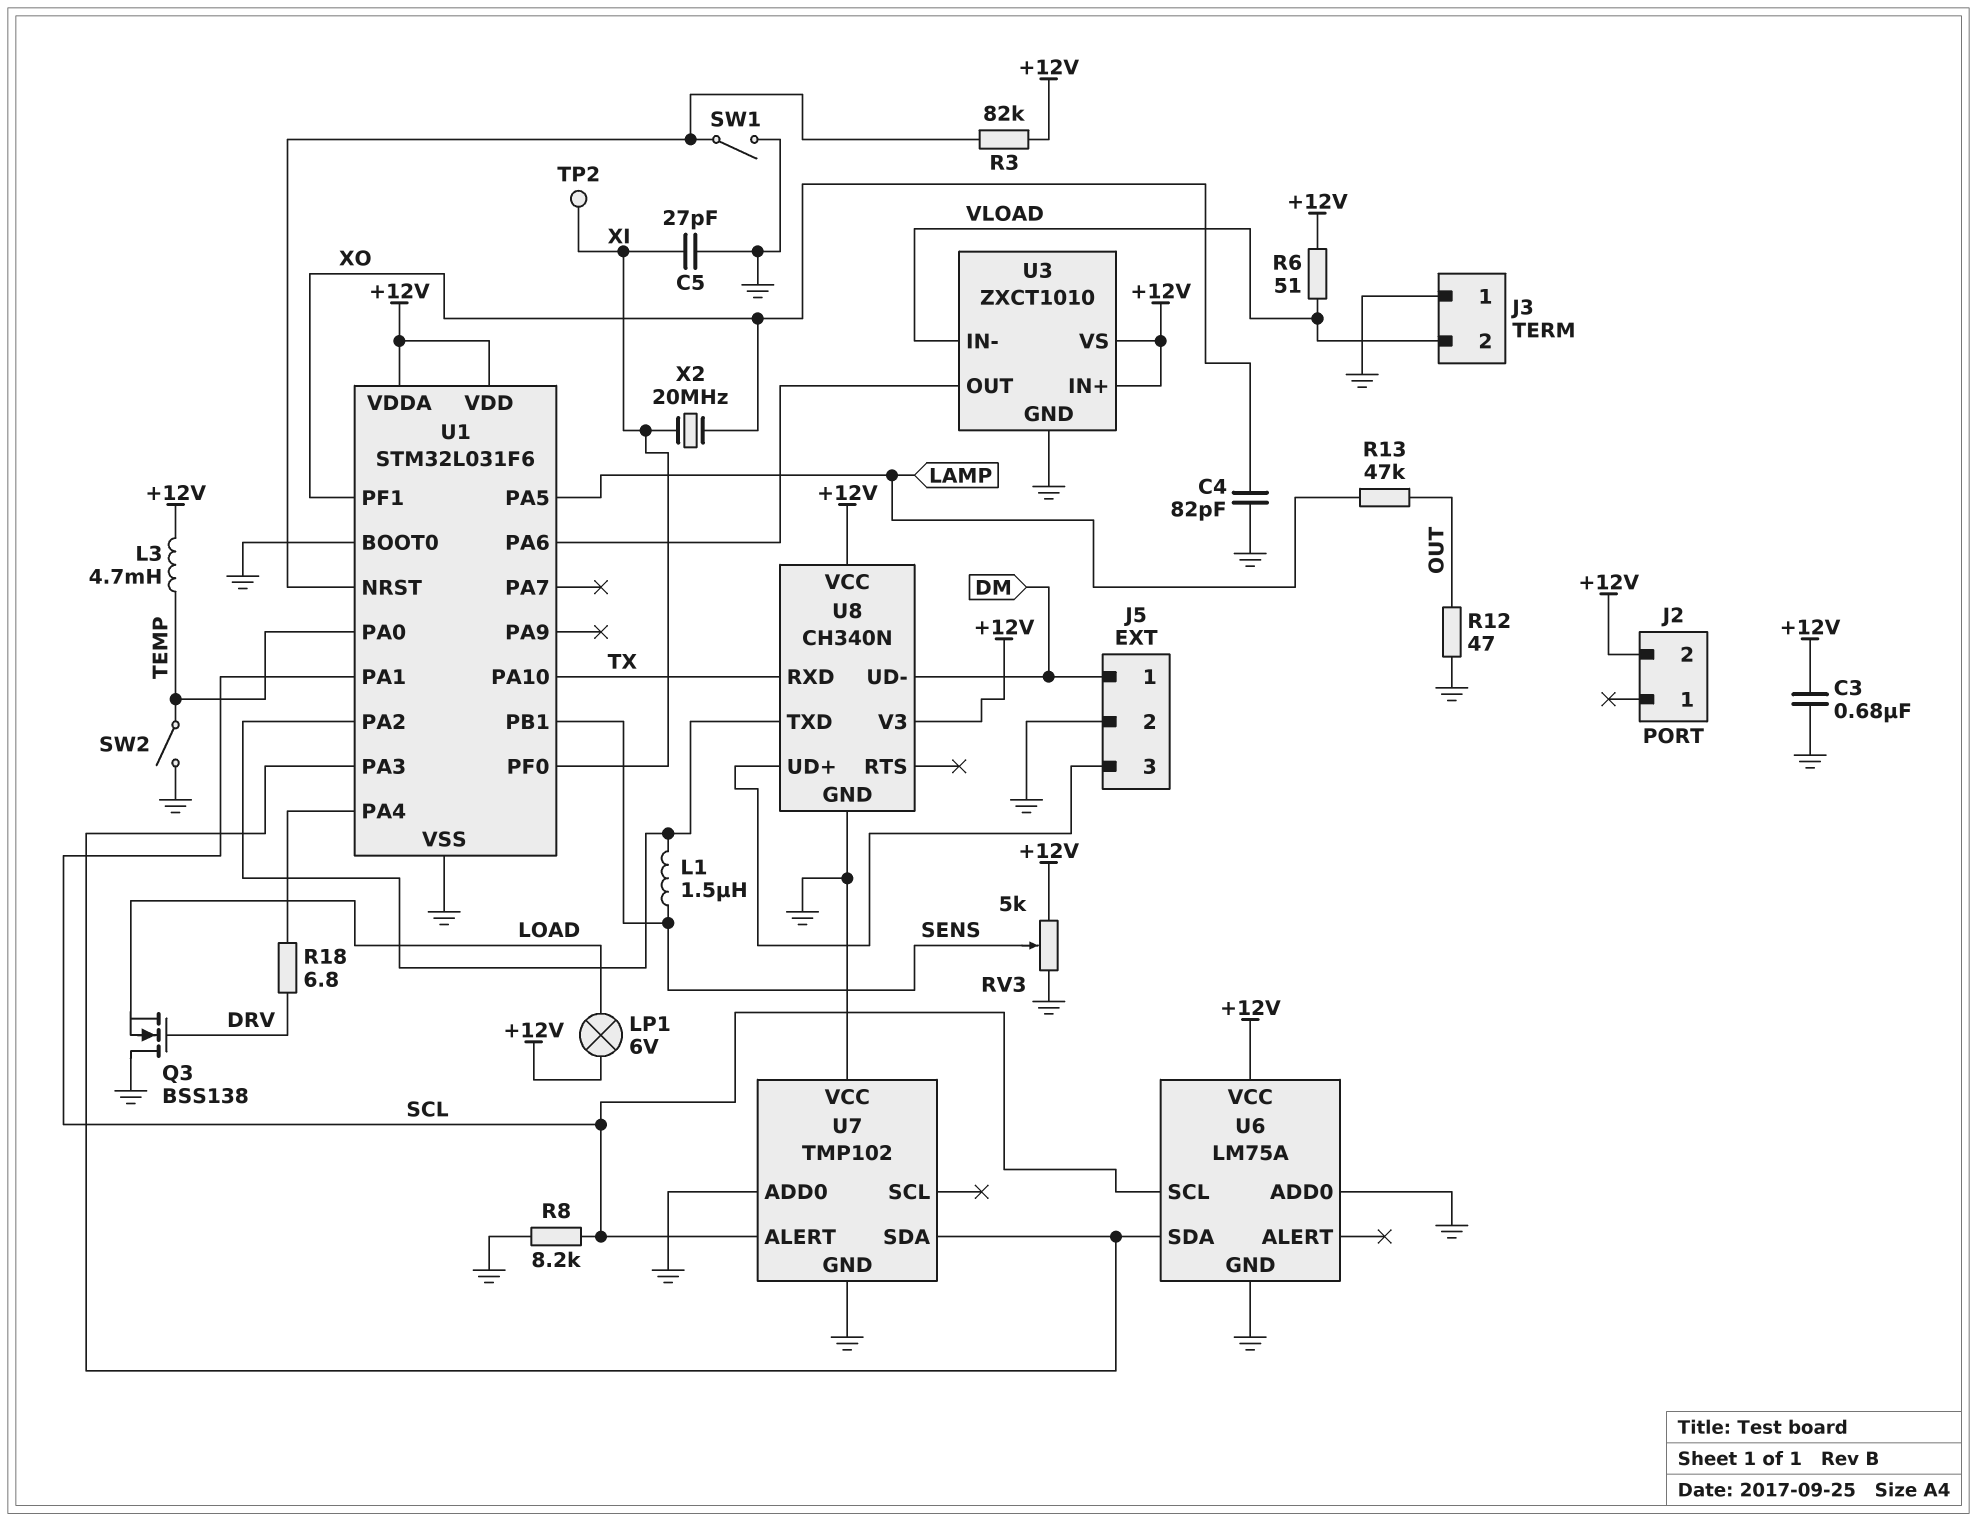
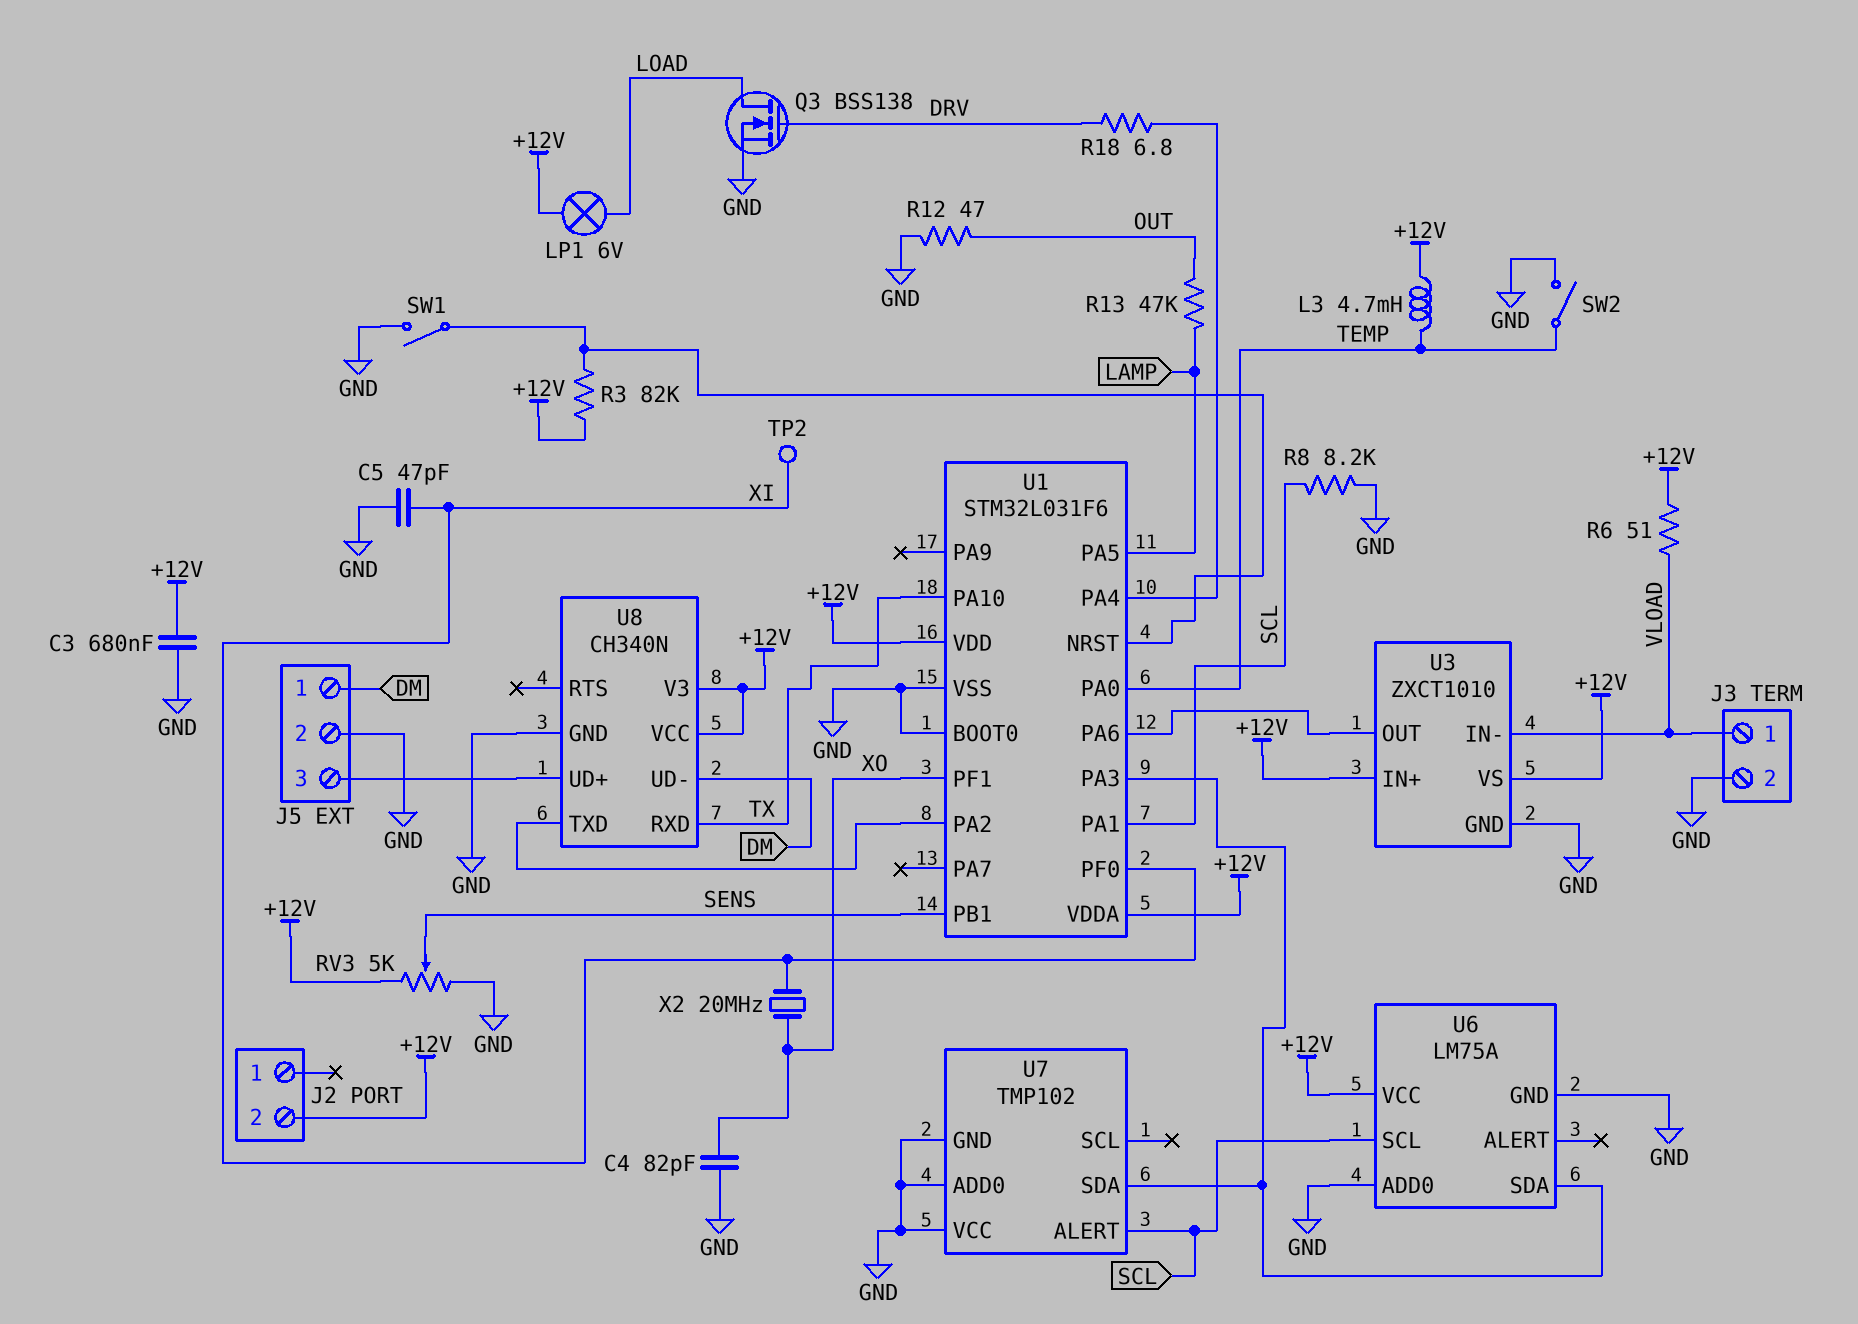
C5: 27pF (GND, XI) -> 47pF (GND, XI)
J3 pin 1: GND -> VLOAD
J3 pin 2: VLOAD -> GND
L1: 1.5uH (SENS, U1/PA2) -> none
Q3: NMOS BSS138 (G DRV, D GND, S LOAD) -> NMOS BSS138 (G DRV, D LOAD, S GND)

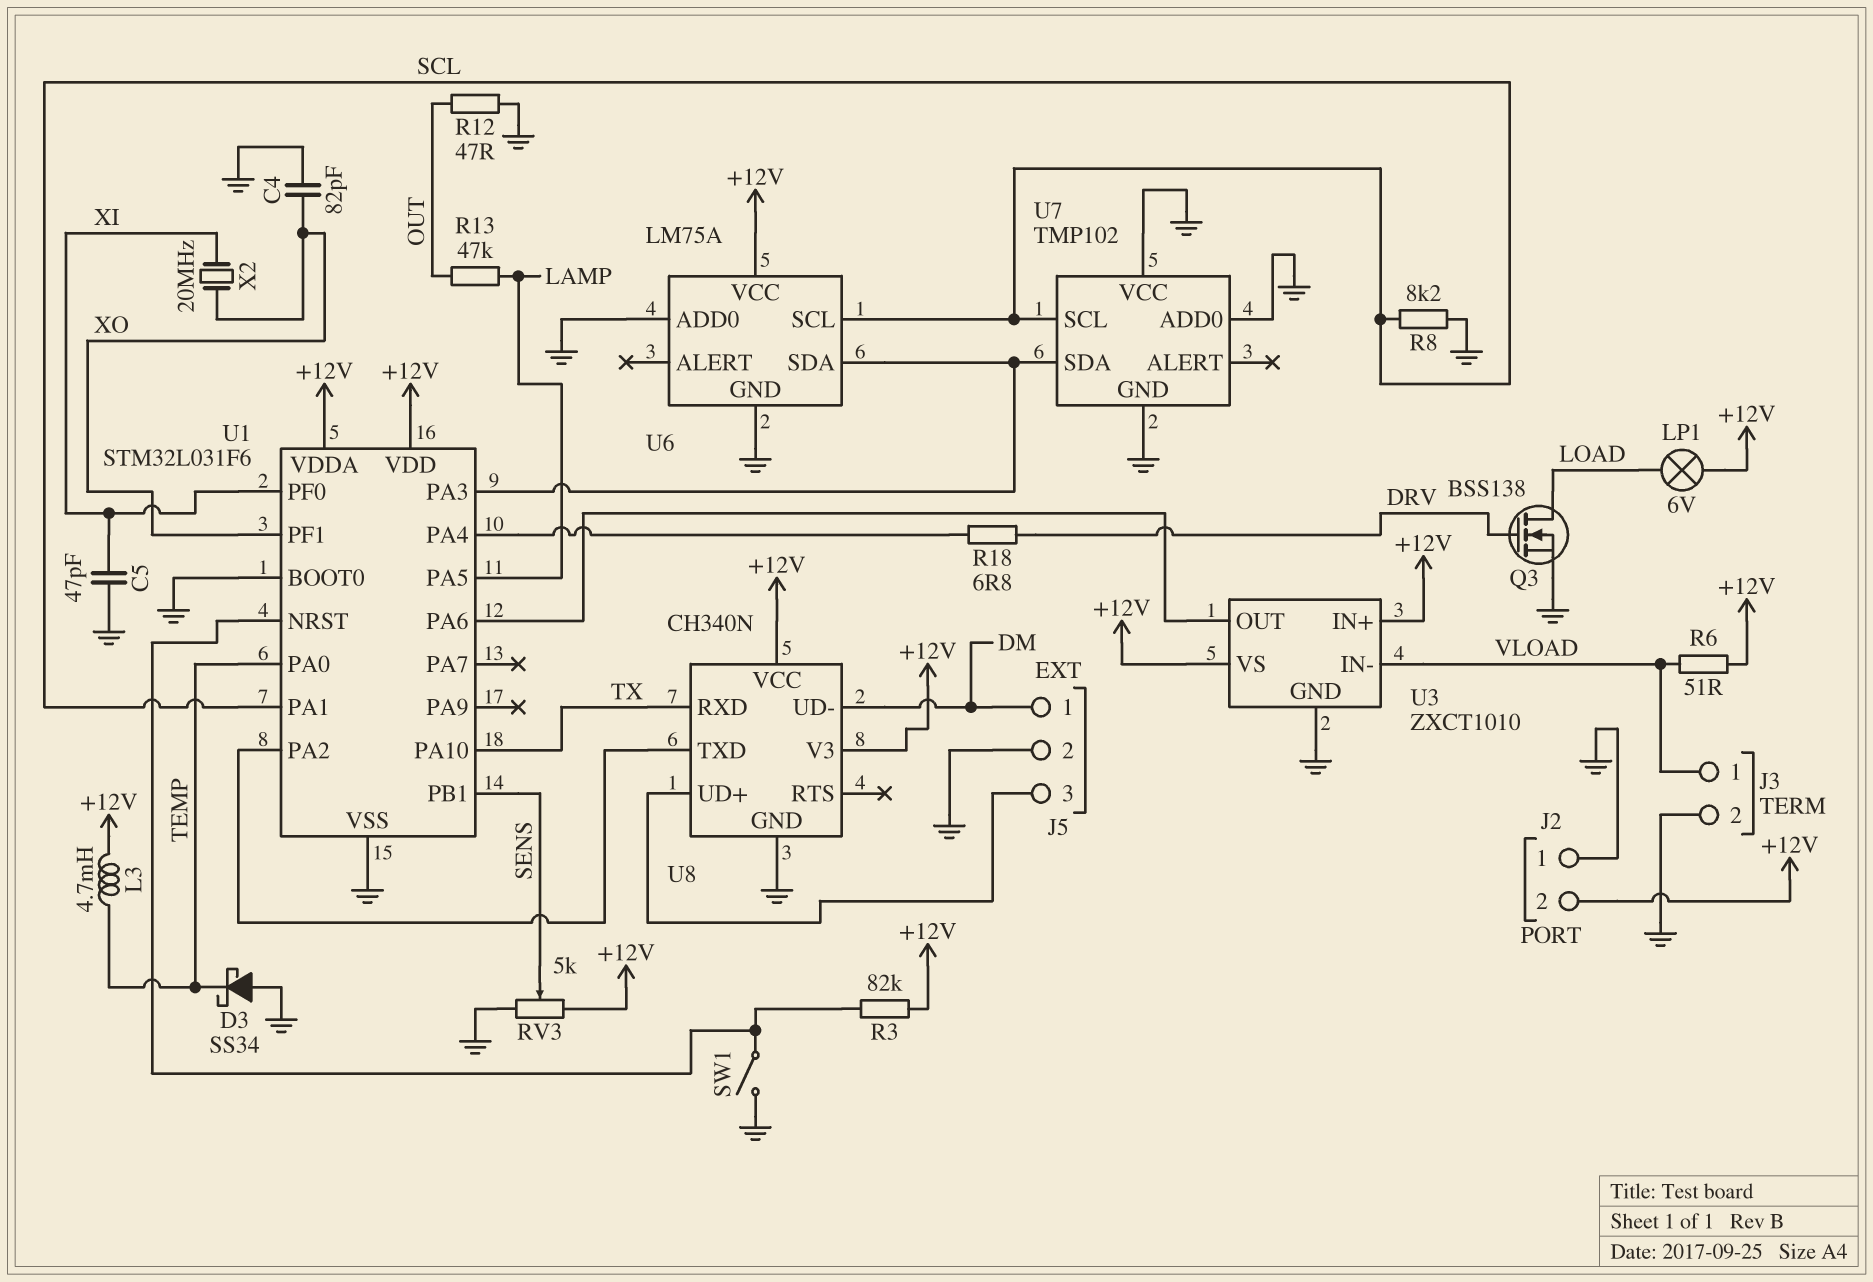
C3: 680nF (+12V, GND) -> none
D3: none -> schottky SS34 (A GND, K TEMP)
J2 pin 1: none -> GND
SW2: switch (GND, TEMP) -> none
TP2: test point (XI) -> none
U7 pin ALERT: SCL -> none
U7 pin SCL: none -> SCL

